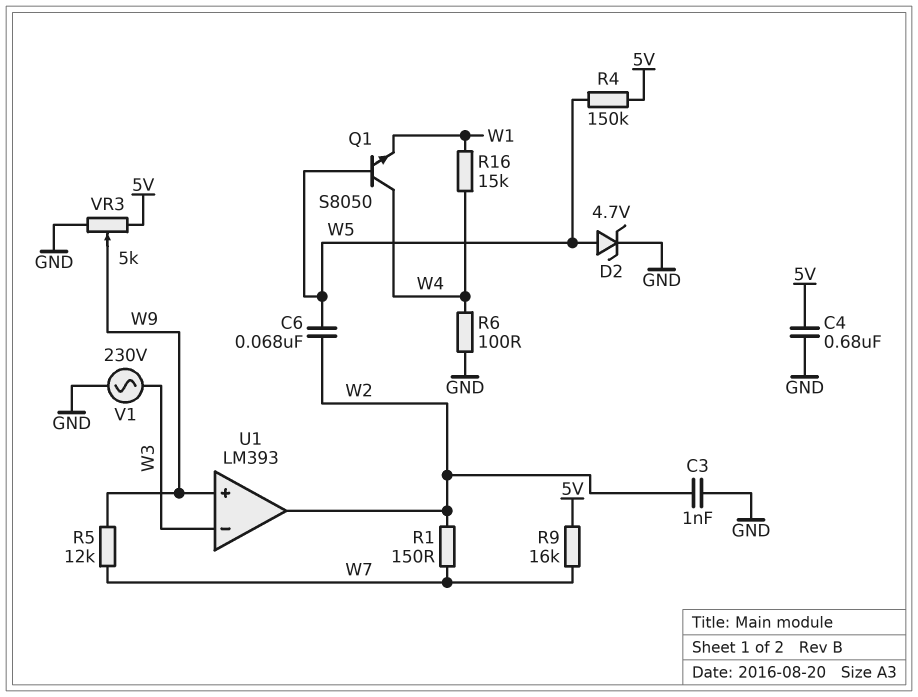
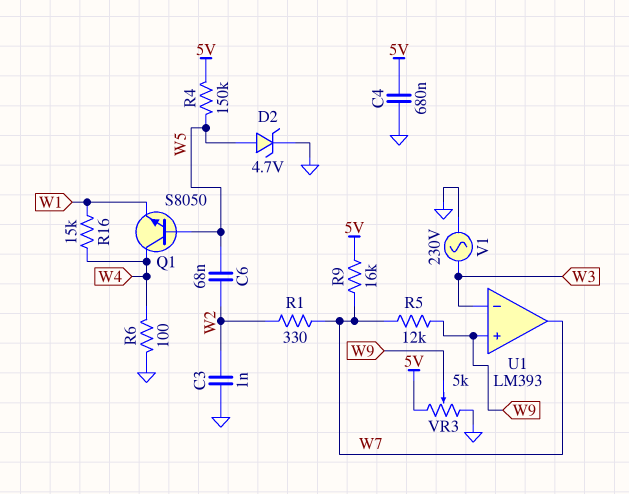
R1: 150 (W2, W7) -> 330 (W2, W7)
U1 pin out: W2 -> W7

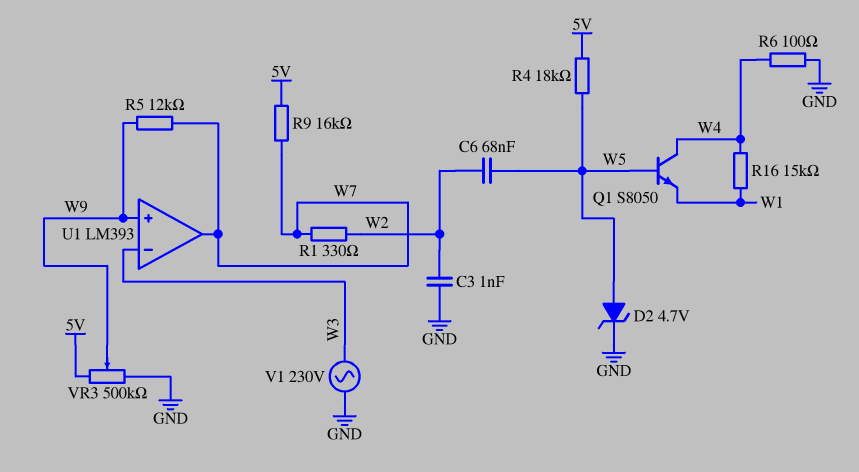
C4: 680nF (5V, GND) -> none
R4: 150k (5V, W5) -> 18k (5V, W5)
VR3: 5k (5V, GND, wiper W9) -> 500k (5V, GND, wiper W9)

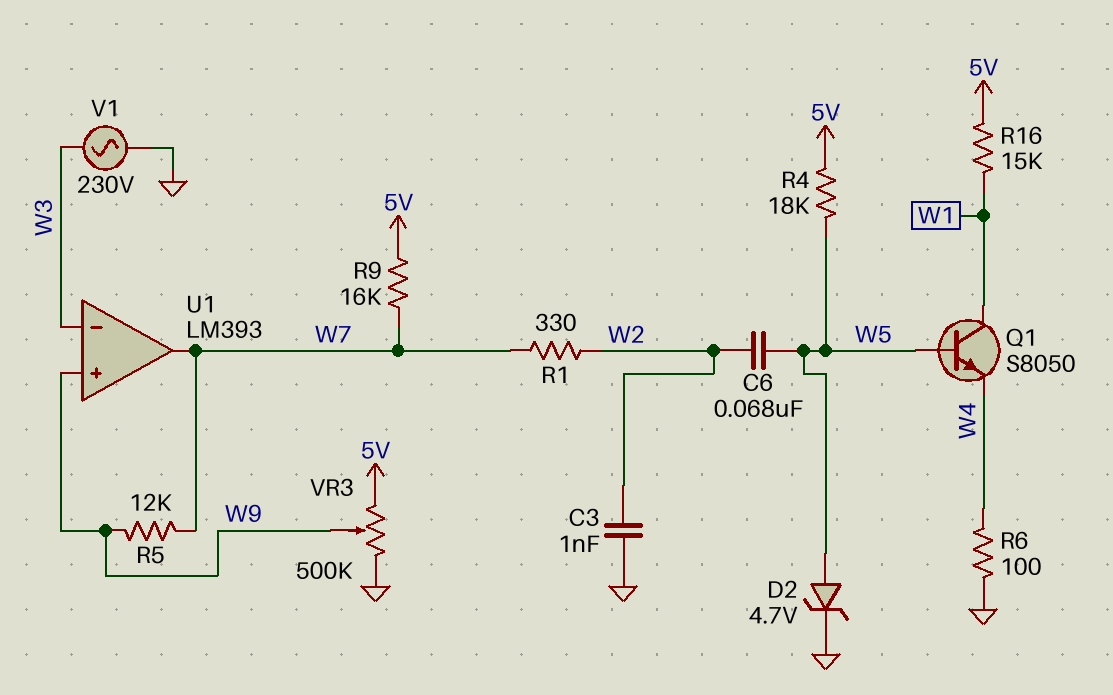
Q1: NPN S8050 (B W5, C W4, E W1) -> NPN S8050 (B W5, C W1, E W4)
R16: 15k (W1, W4) -> 15k (5V, W1)

